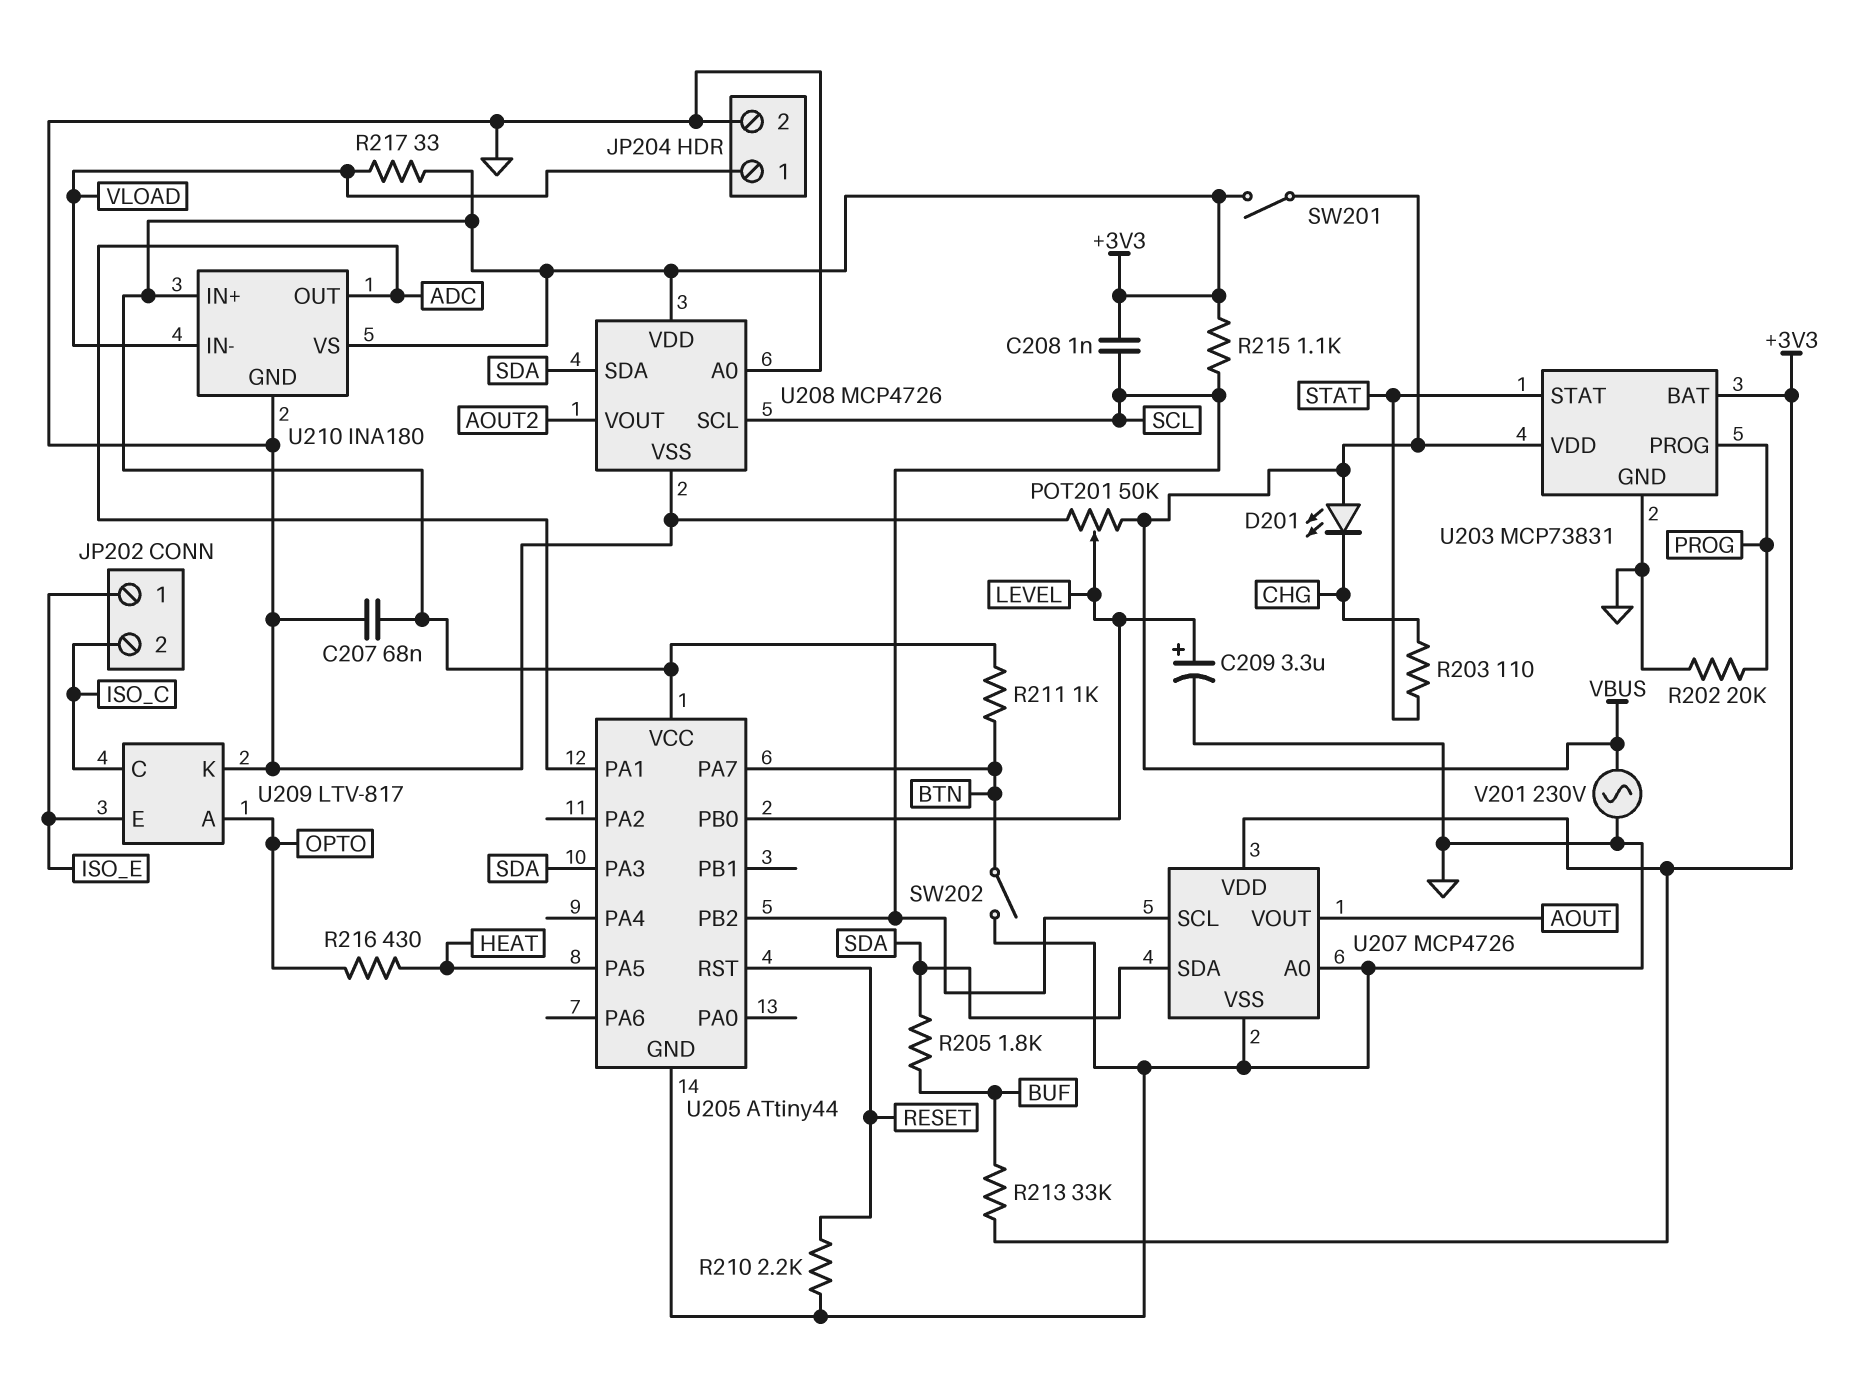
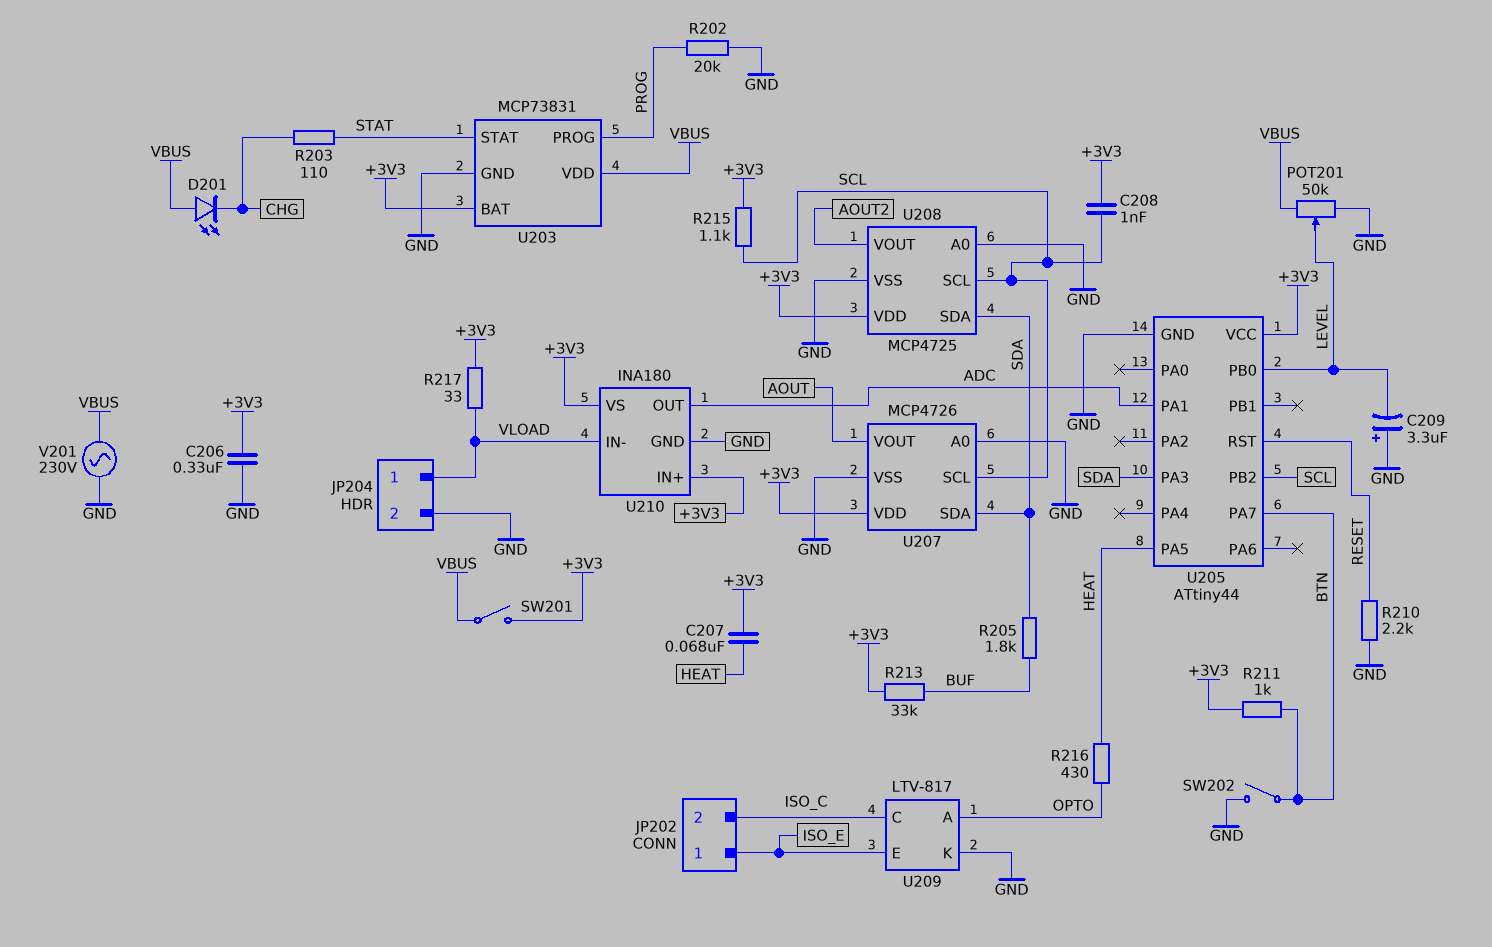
C206: none -> 330nF (+3V3, GND)
C207: 68nF (+3V3, GND) -> 68nF (+3V3, HEAT)
C209: 3.3uF (plus LEVEL, minus GND) -> 3.3uF (plus GND, minus LEVEL)
U208: MCP4726 -> MCP4725

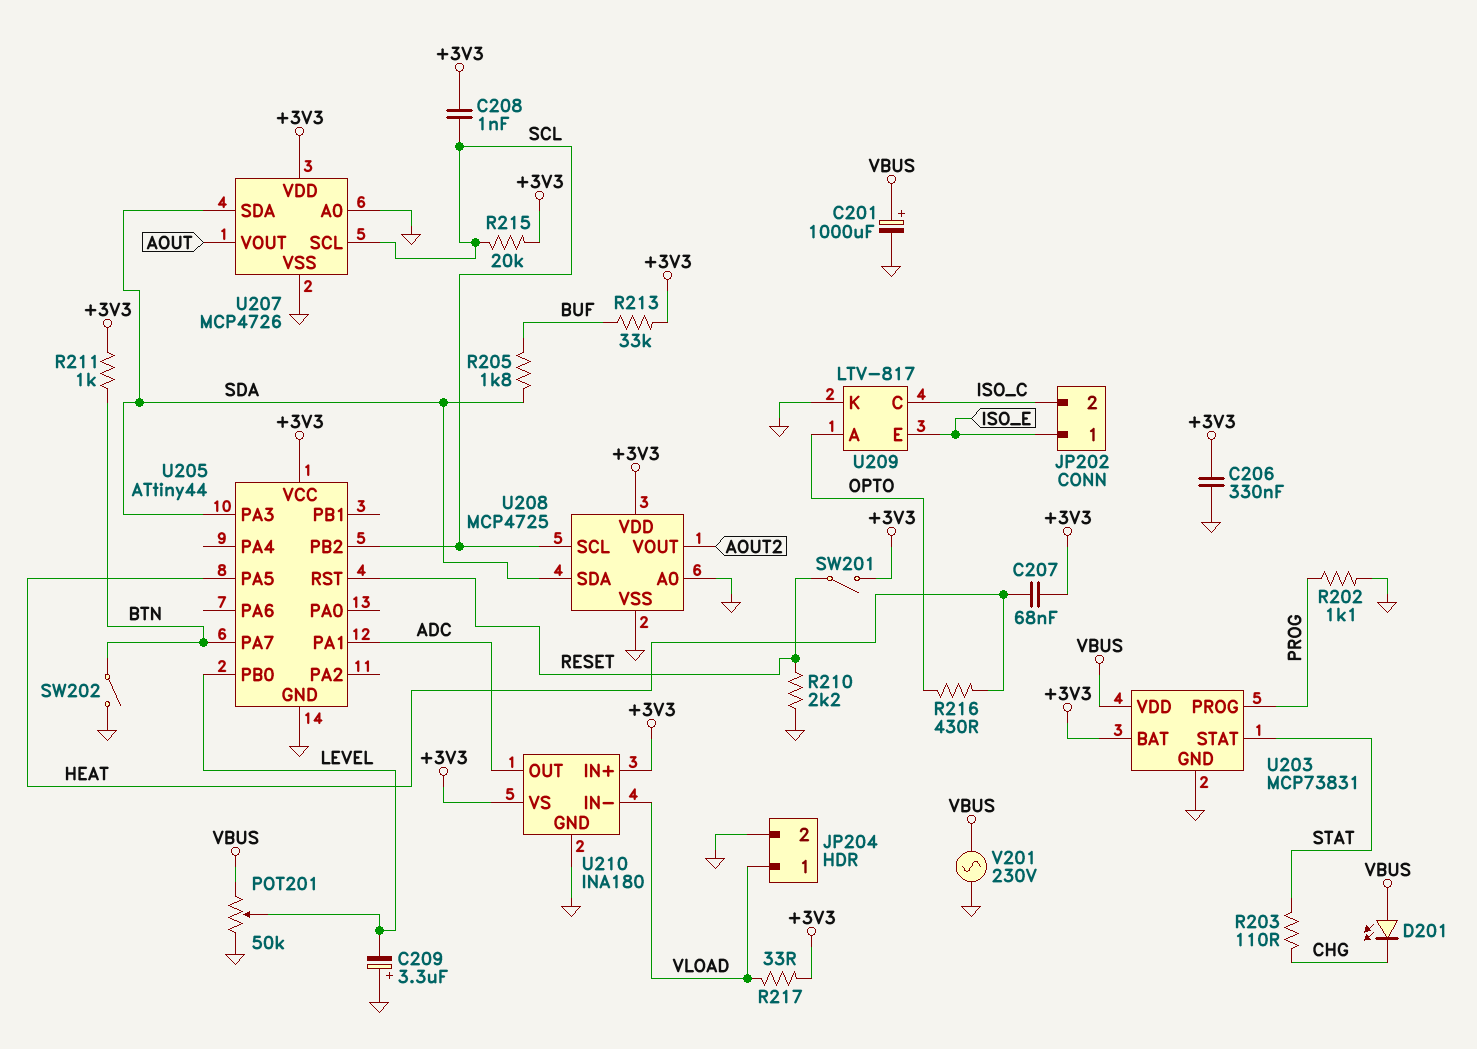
C201: none -> 1000uF (plus VBUS, minus GND)
R202: 20k (GND, PROG) -> 1.1k (GND, PROG)
R215: 1.1k (+3V3, SCL) -> 20k (+3V3, SCL)
SW201: switch (+3V3, VBUS) -> switch (+3V3, RESET)

